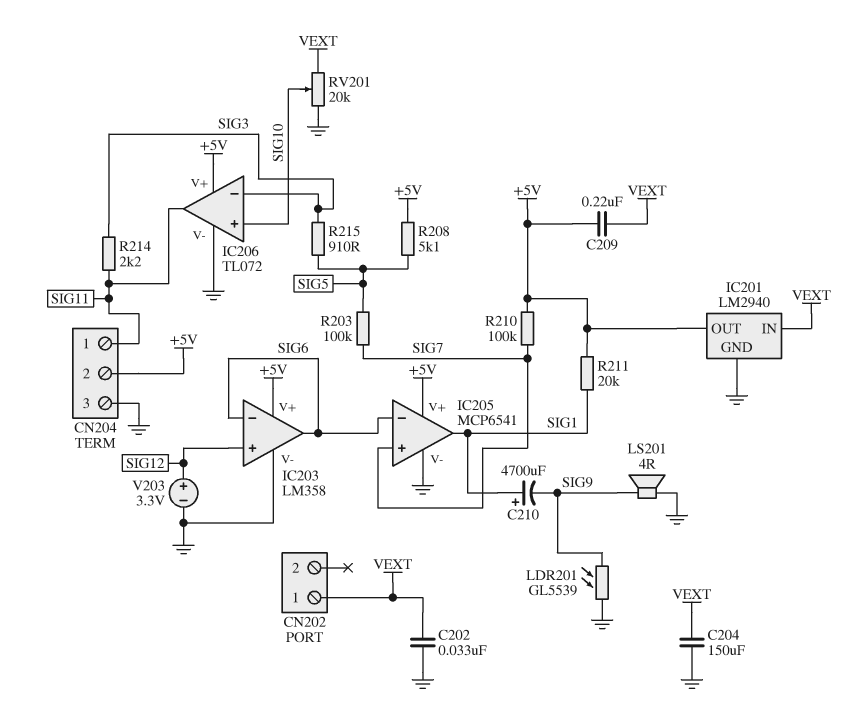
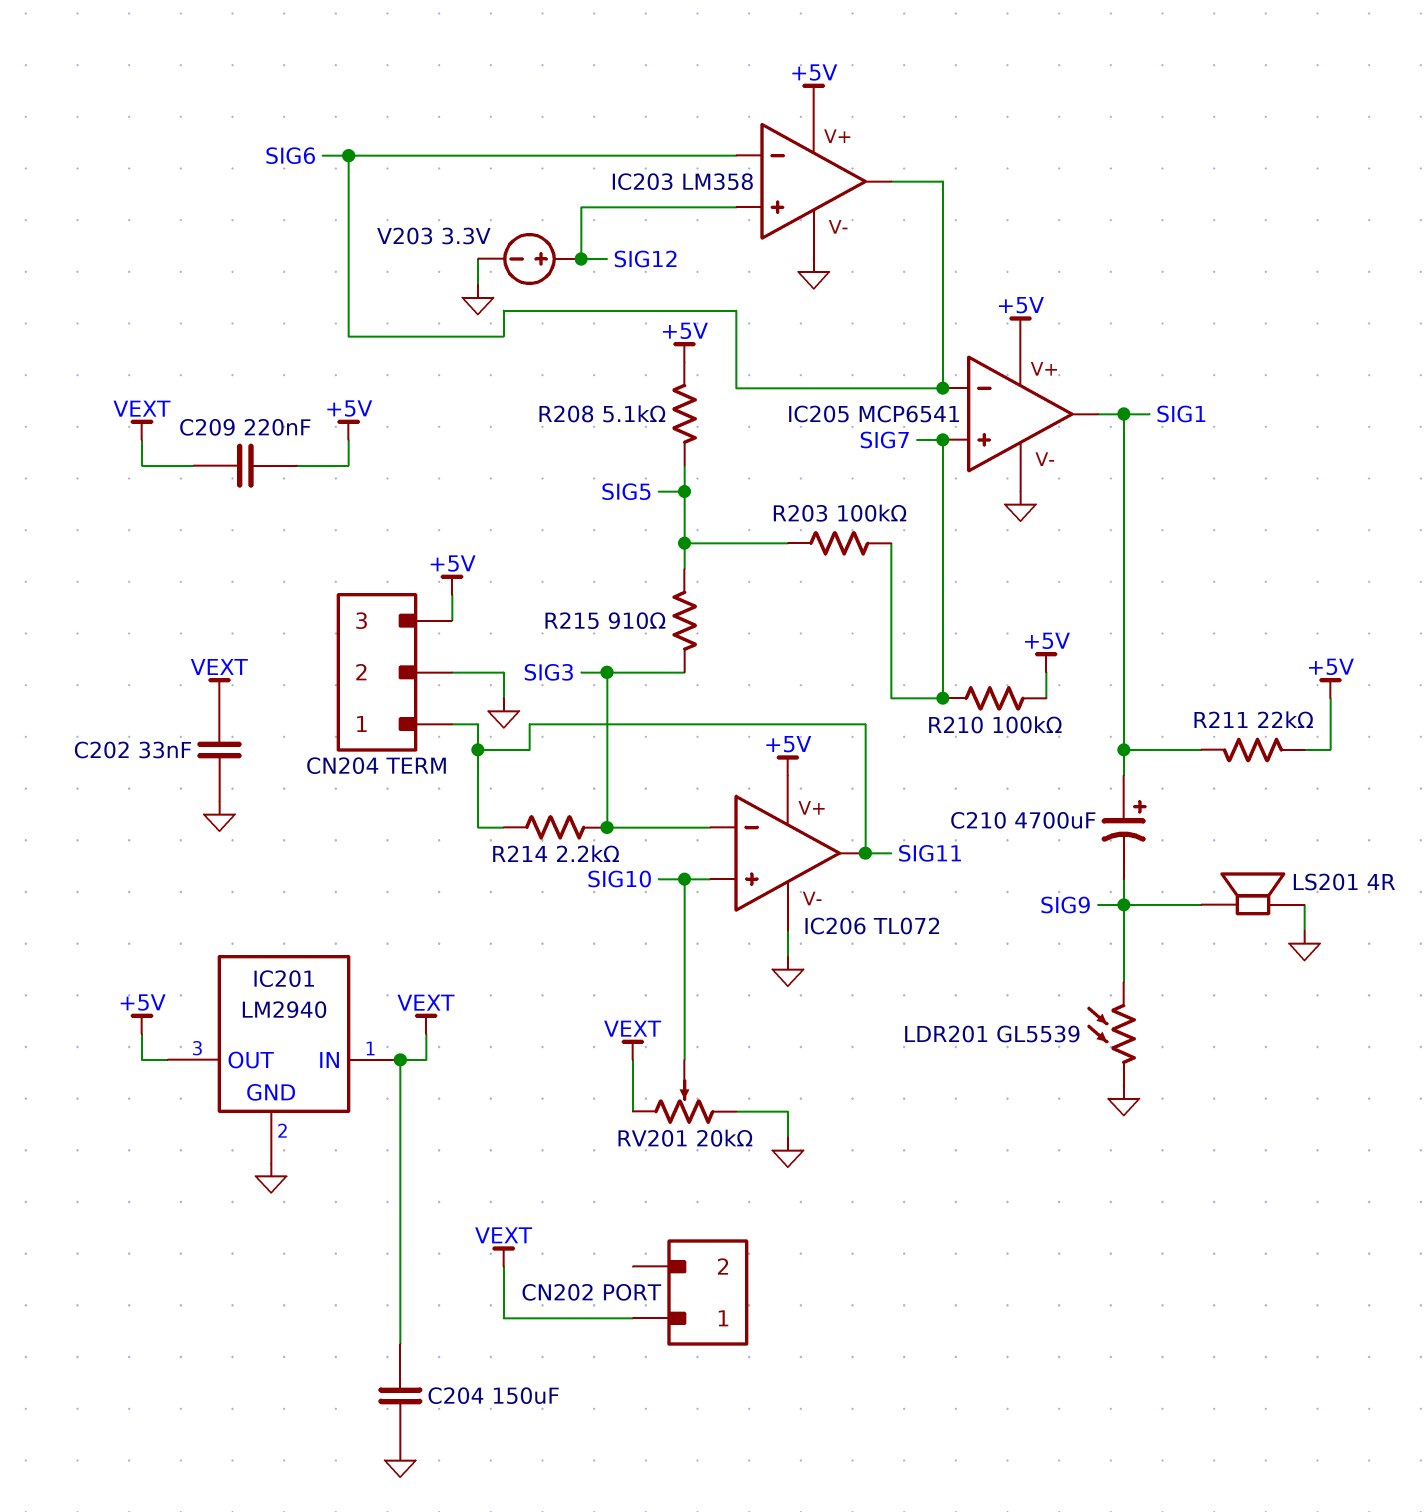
CN204 pin 2: +5V -> GND
CN204 pin 3: GND -> +5V
R211: 20k (+5V, SIG1) -> 22k (+5V, SIG1)

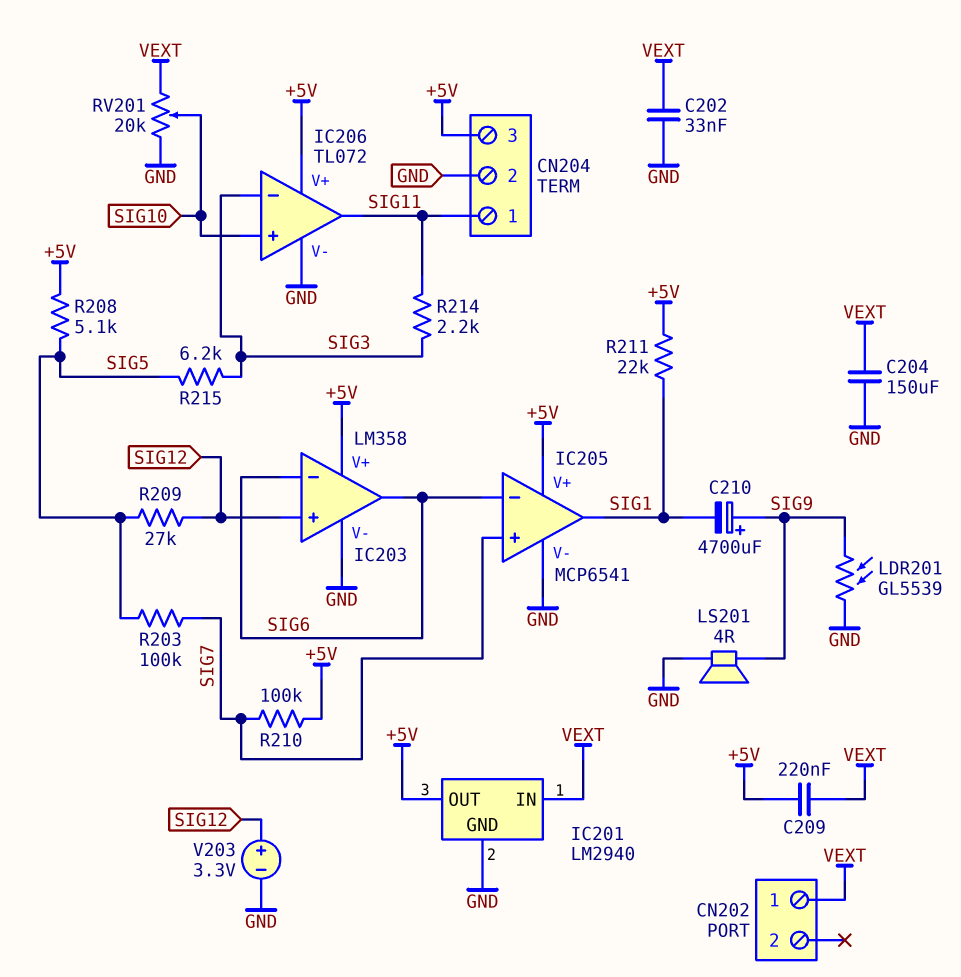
C210: 4700uF (plus SIG1, minus SIG9) -> 4700uF (plus SIG9, minus SIG1)
R209: none -> 27k (SIG5, SIG12)
R215: 910 (SIG3, SIG5) -> 6.2k (SIG3, SIG5)

